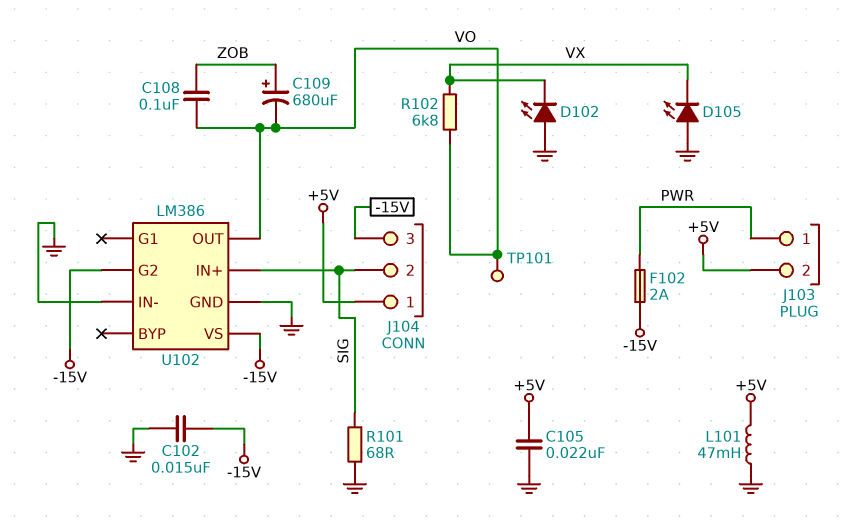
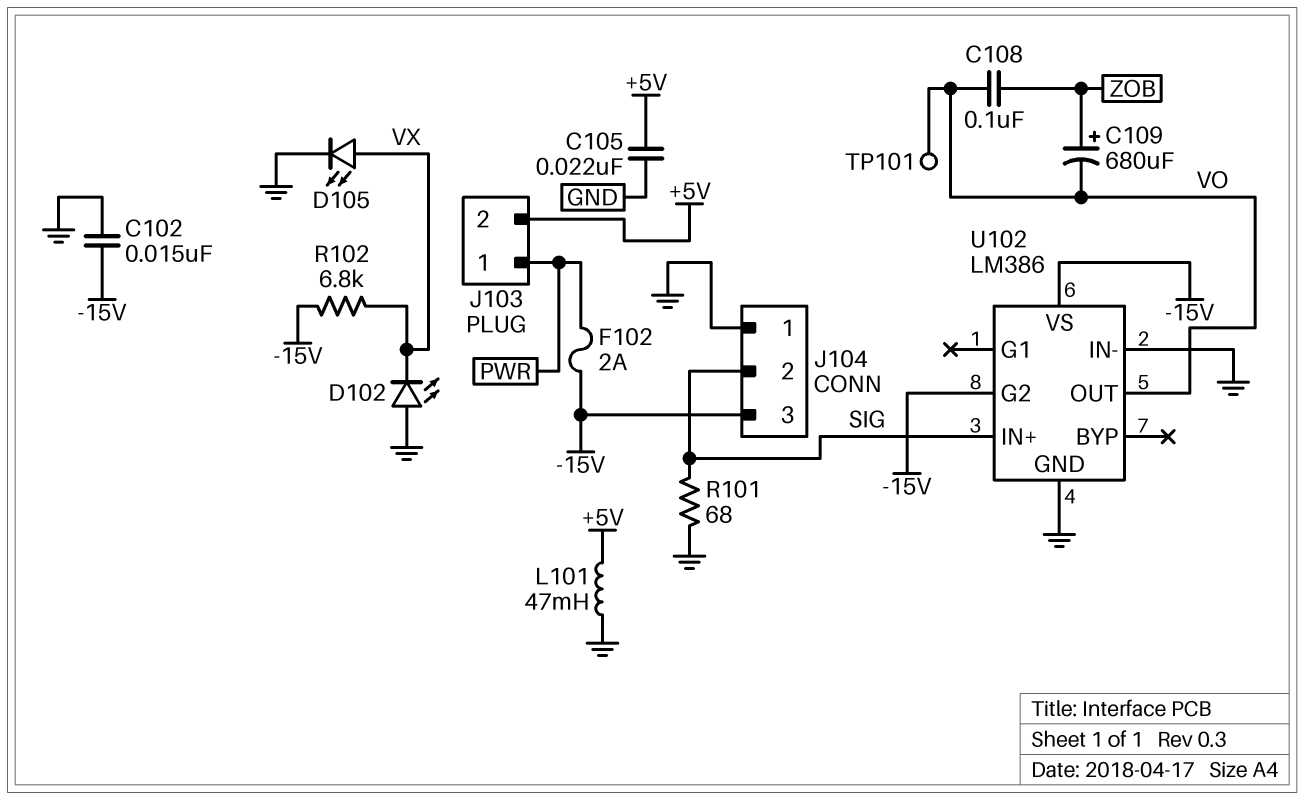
D105: LED (A GND, K VX) -> LED (A VX, K GND)
J104 pin 1: +5V -> GND
R102: 6.8k (VO, VX) -> 6.8k (-15V, VX)

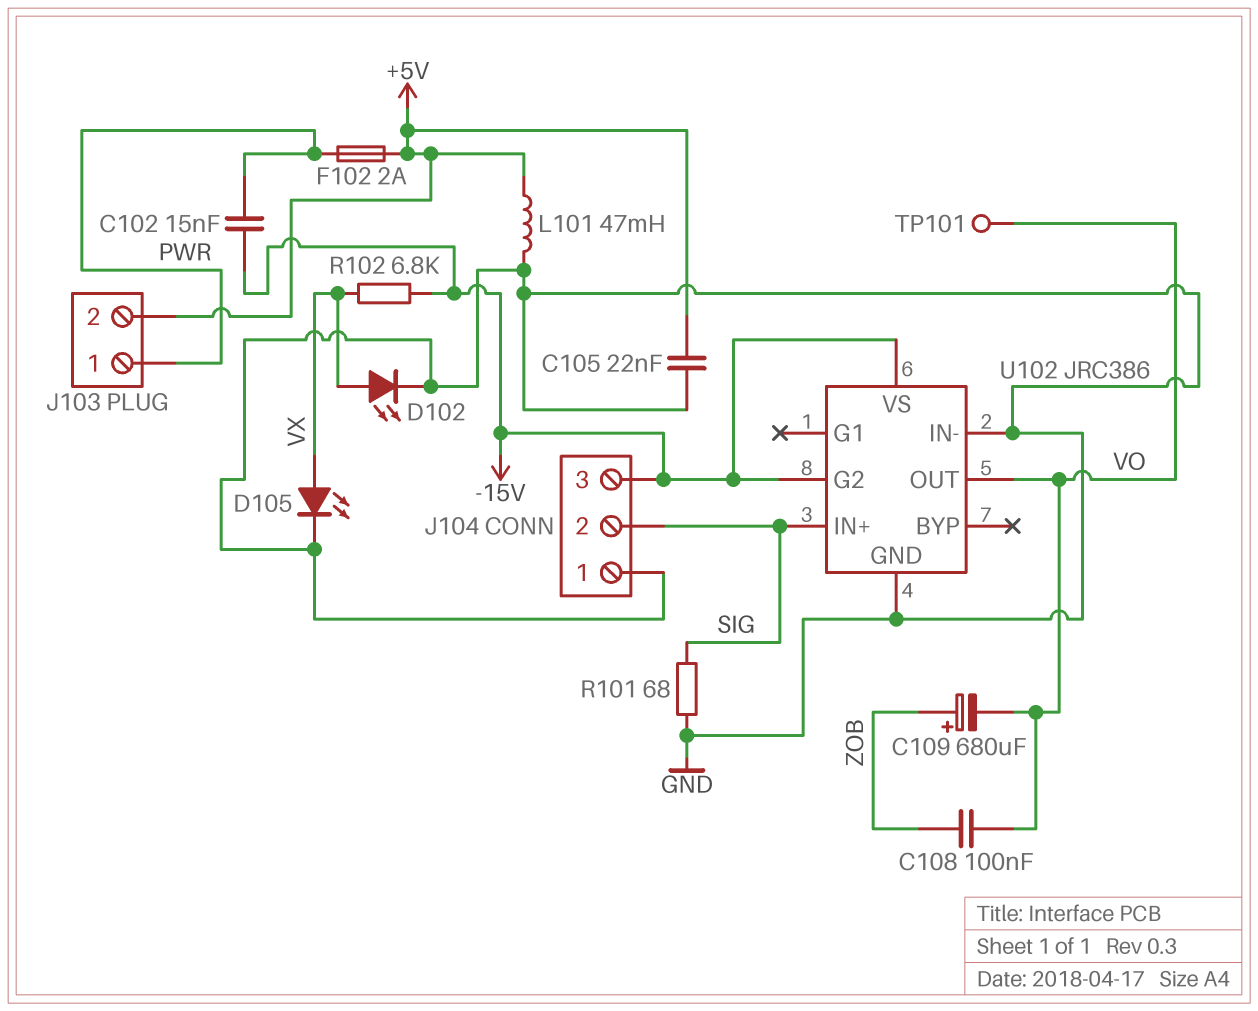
C102: 15nF (-15V, GND) -> 15nF (-15V, PWR)
D102: LED (A GND, K VX) -> LED (A VX, K GND)
F102: 2A (-15V, PWR) -> 2A (+5V, PWR)
U102: LM386 -> JRC386

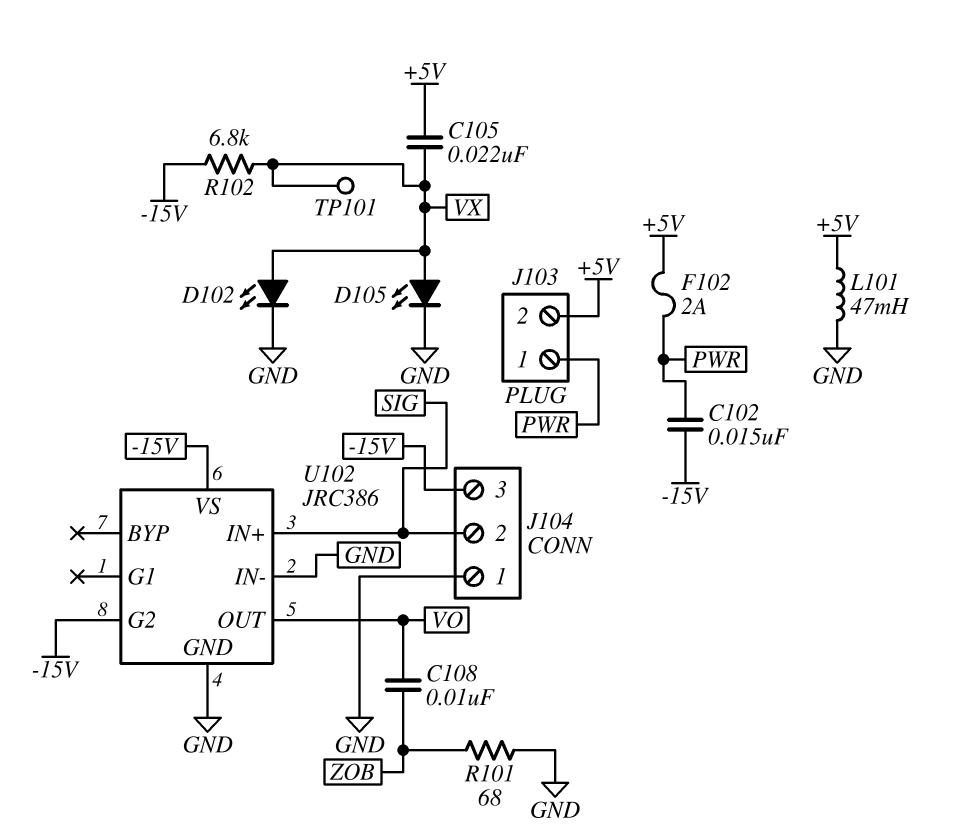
C105: 22nF (+5V, GND) -> 22nF (+5V, VX)
C108: 100nF (VO, ZOB) -> 10nF (VO, ZOB)
C109: 680uF (plus ZOB, minus VO) -> none
R101: 68 (GND, SIG) -> 68 (GND, ZOB)
TP101: test point (VO) -> test point (VX)

